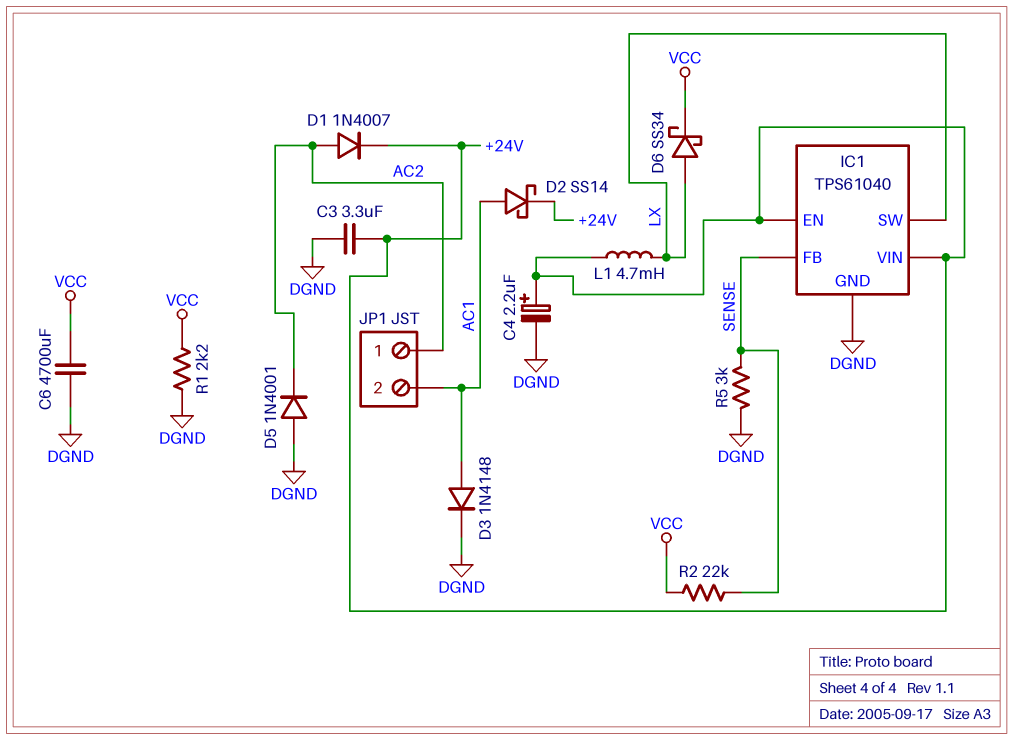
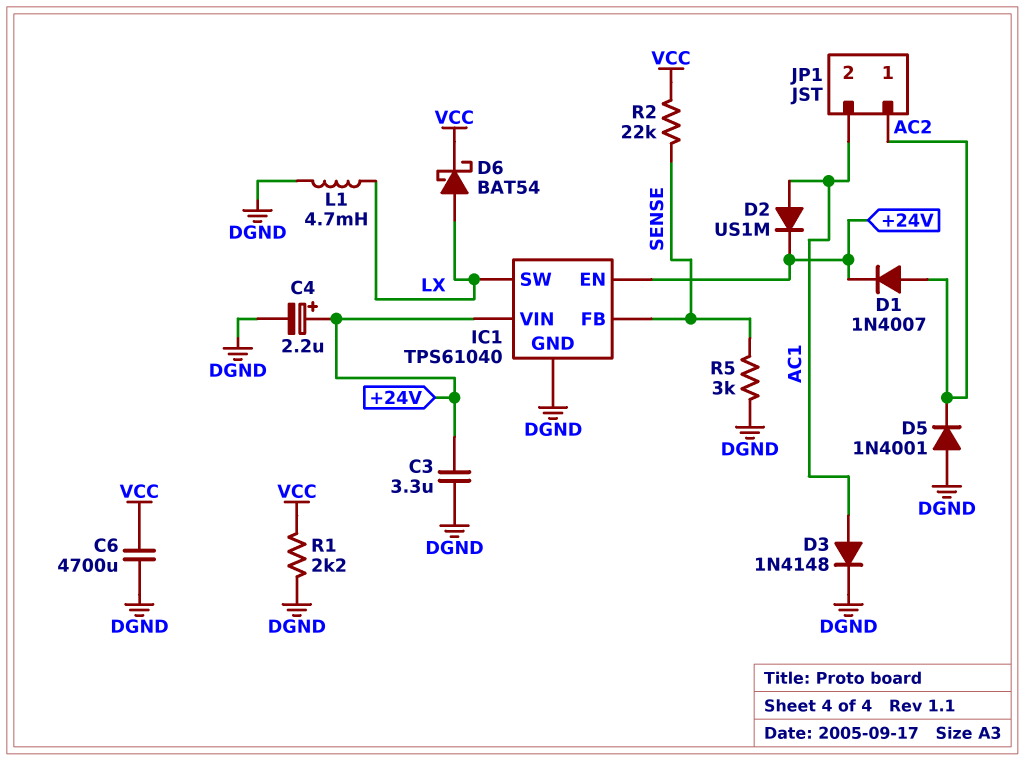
D2: schottky SS14 (A AC1, K +24V) -> diode US1M (A AC1, K +24V)
D6: schottky SS34 (A LX, K VCC) -> schottky BAT54 (A LX, K VCC)
L1: 4.7mH (+24V, LX) -> 4.7mH (DGND, LX)

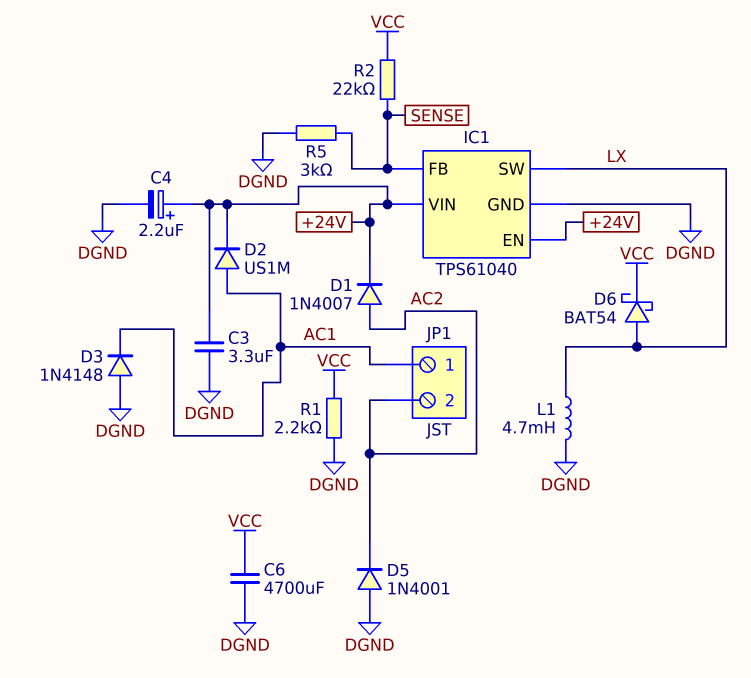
D3: diode 1N4148 (A AC1, K DGND) -> diode 1N4148 (A DGND, K AC1)
JP1 pin 1: AC2 -> AC1
JP1 pin 2: AC1 -> AC2

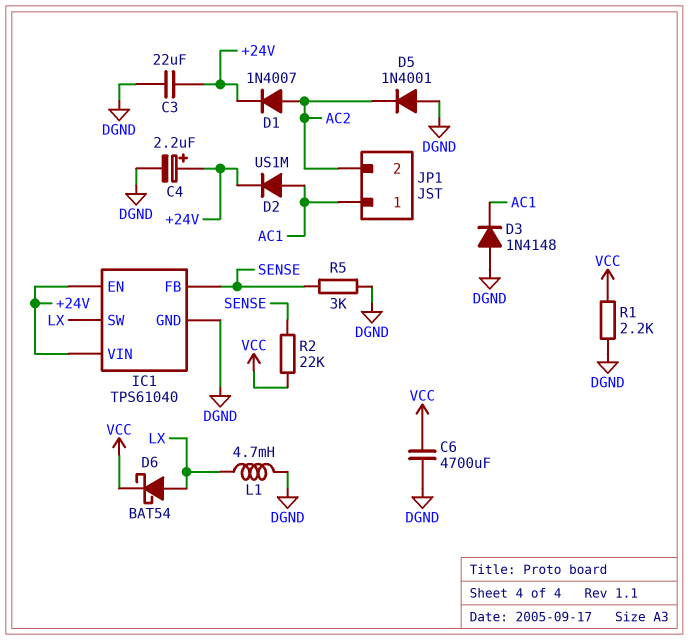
C3: 3.3uF (+24V, DGND) -> 22uF (+24V, DGND)

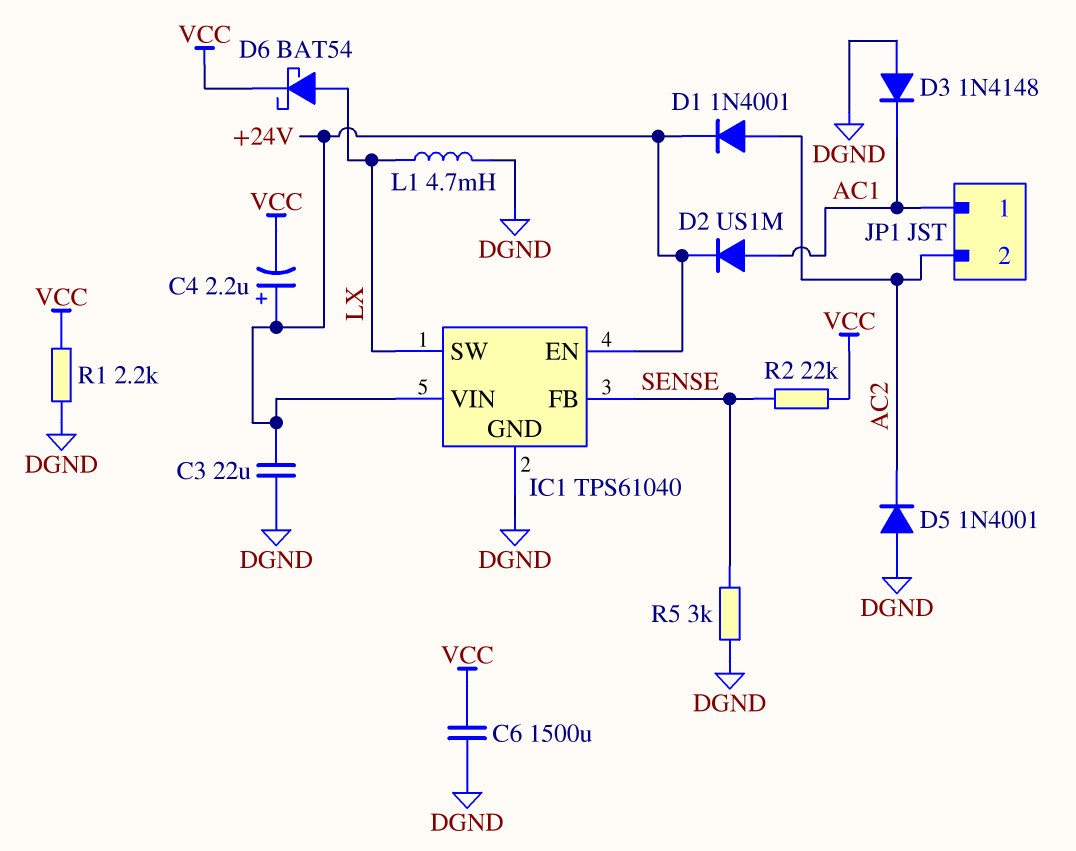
C4: 2.2uF (plus +24V, minus DGND) -> 2.2uF (plus +24V, minus VCC)
C6: 4700uF (DGND, VCC) -> 1500uF (DGND, VCC)
D1: diode 1N4007 (A AC2, K +24V) -> diode 1N4001 (A AC2, K +24V)

